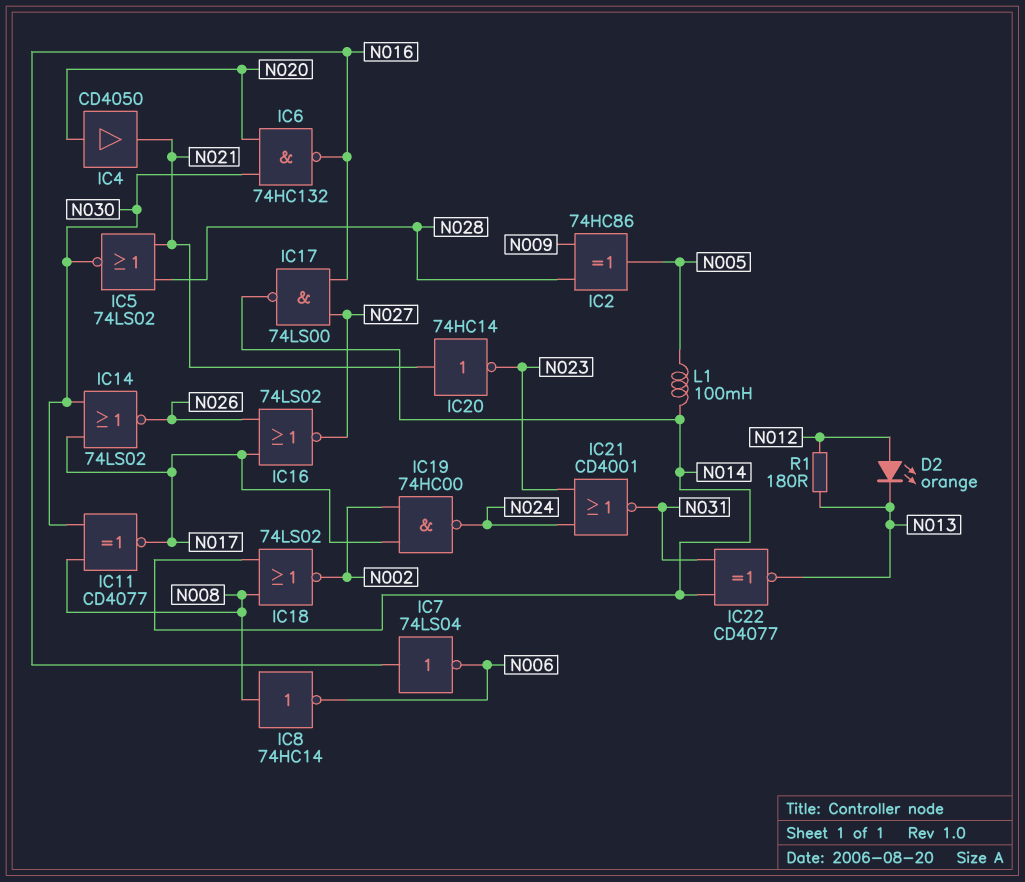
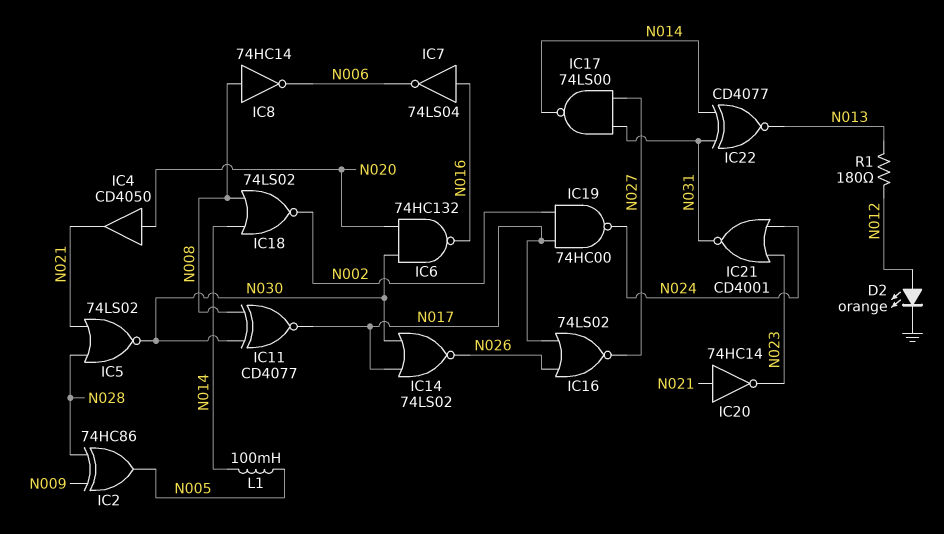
D2: LED orange (A N012, K N013) -> LED orange (A N012, K GND)
IC17: NAND 74LS00 (in N016, in N027, out N014) -> NAND 74LS00 (in N027, in N031, out N014)

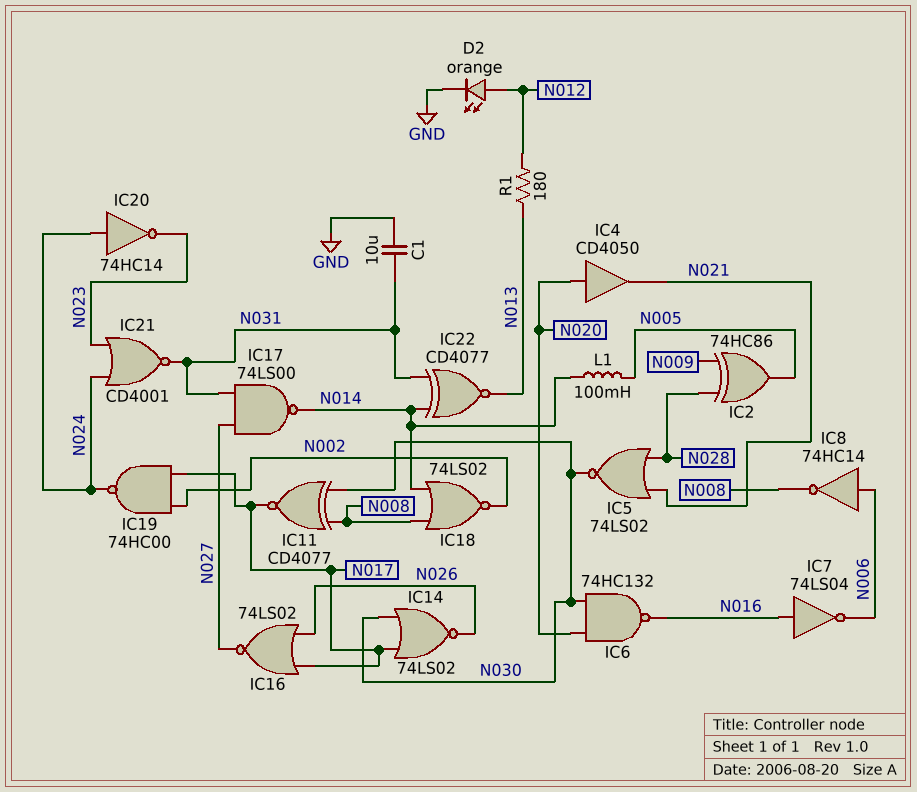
C1: none -> 10uF (GND, N031)
IC8: NOT 74HC14 (in N008, out N006) -> NOT 74HC14 (in N006, out N008)
IC20: NOT 74HC14 (in N021, out N023) -> NOT 74HC14 (in N024, out N023)

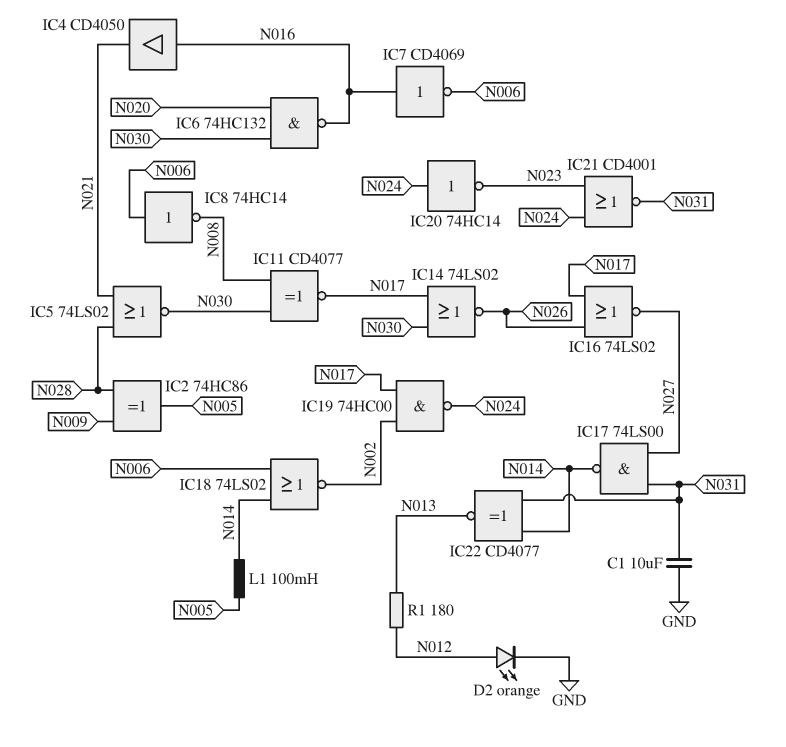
IC4: buffer CD4050 (in N020, out N021) -> buffer CD4050 (in N016, out N021)
IC7: NOT 74LS04 (in N016, out N006) -> NOT CD4069 (in N016, out N006)
IC18: NOR 74LS02 (in N008, in N014, out N002) -> NOR 74LS02 (in N006, in N014, out N002)

